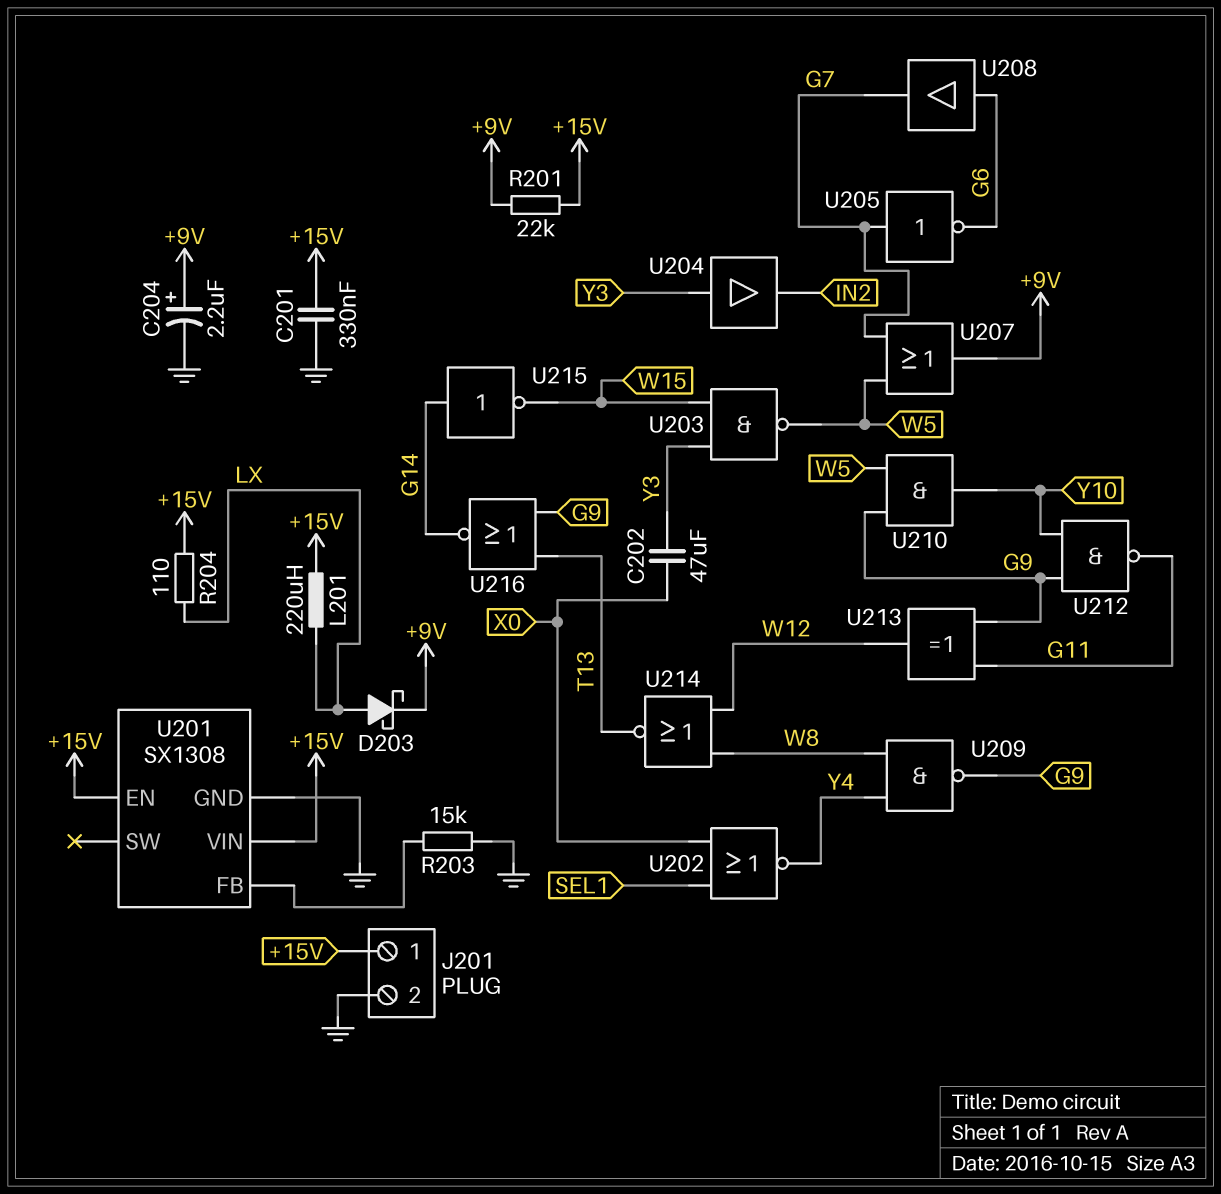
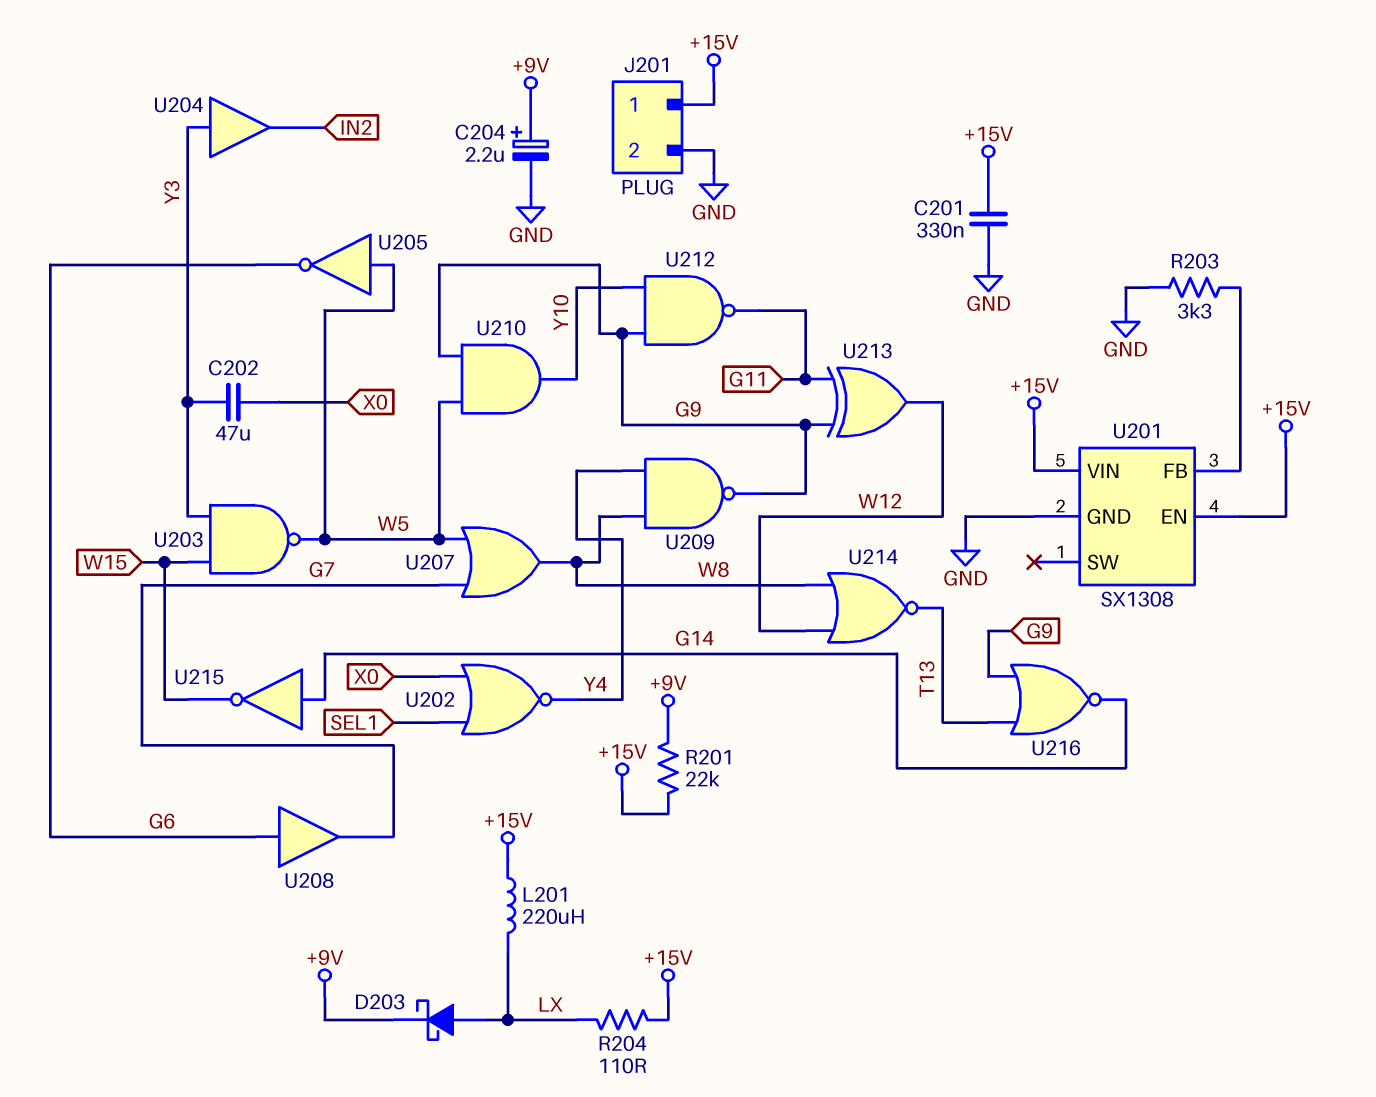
R203: 15k (GND, U201/FB) -> 3.3k (GND, U201/FB)
U205: NOT (in G7, out G6) -> NOT (in W5, out G6)
U207: OR (in G7, in W5, out +9V) -> OR (in G7, in W5, out W8)

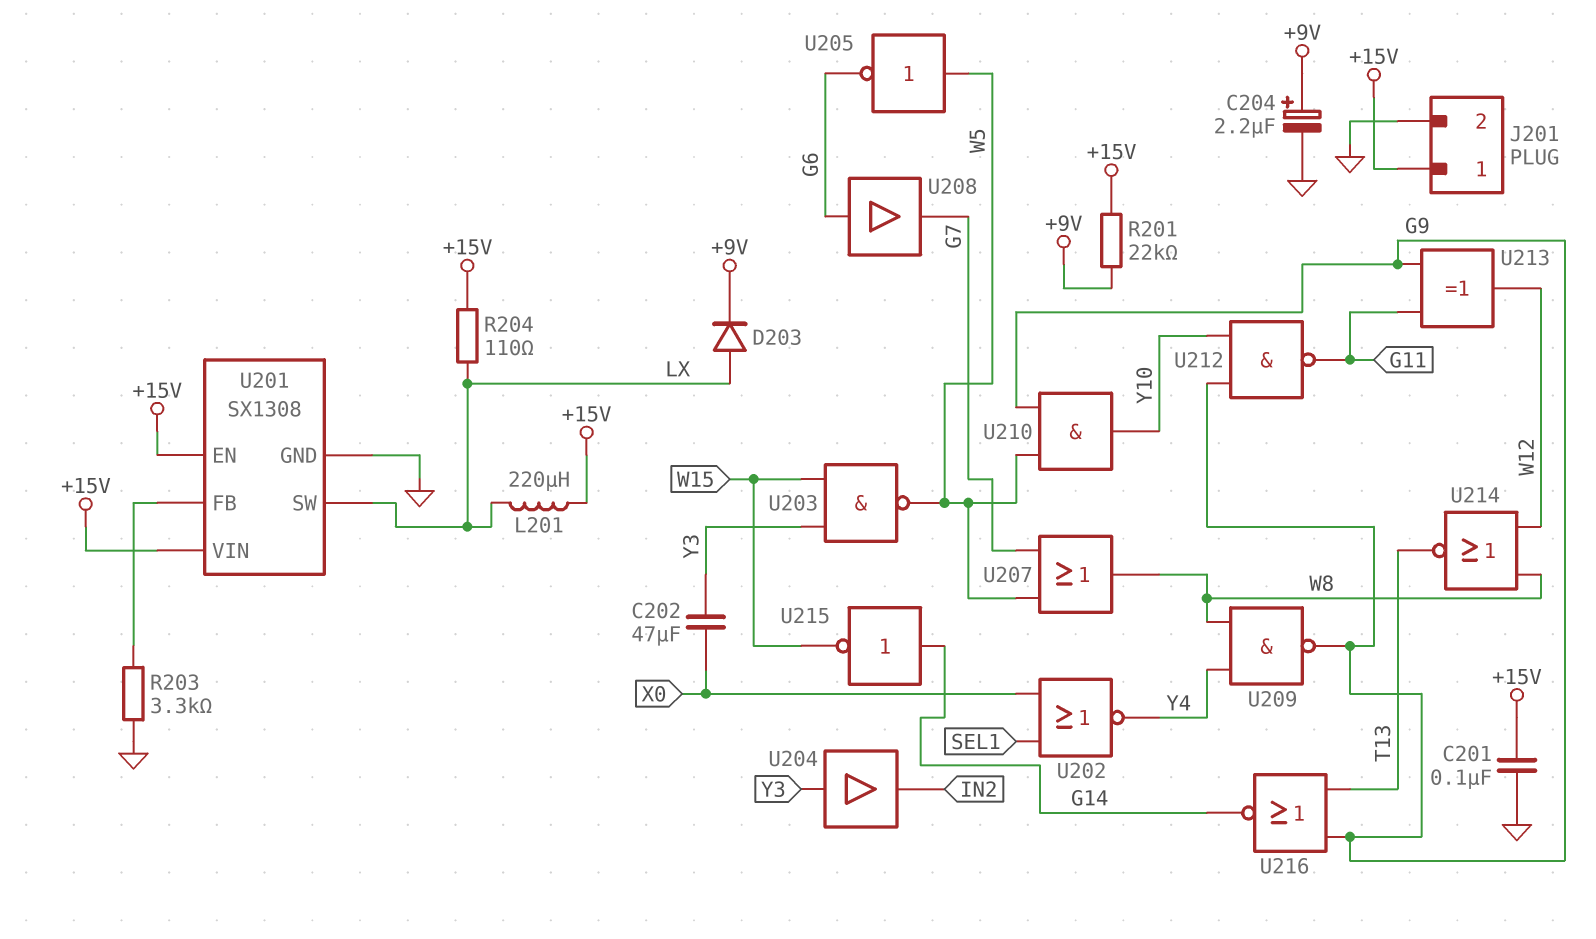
C201: 330nF (+15V, GND) -> 100nF (+15V, GND)
D203: schottky (A LX, K +9V) -> diode (A LX, K +9V)
U201 pin SW: none -> LX

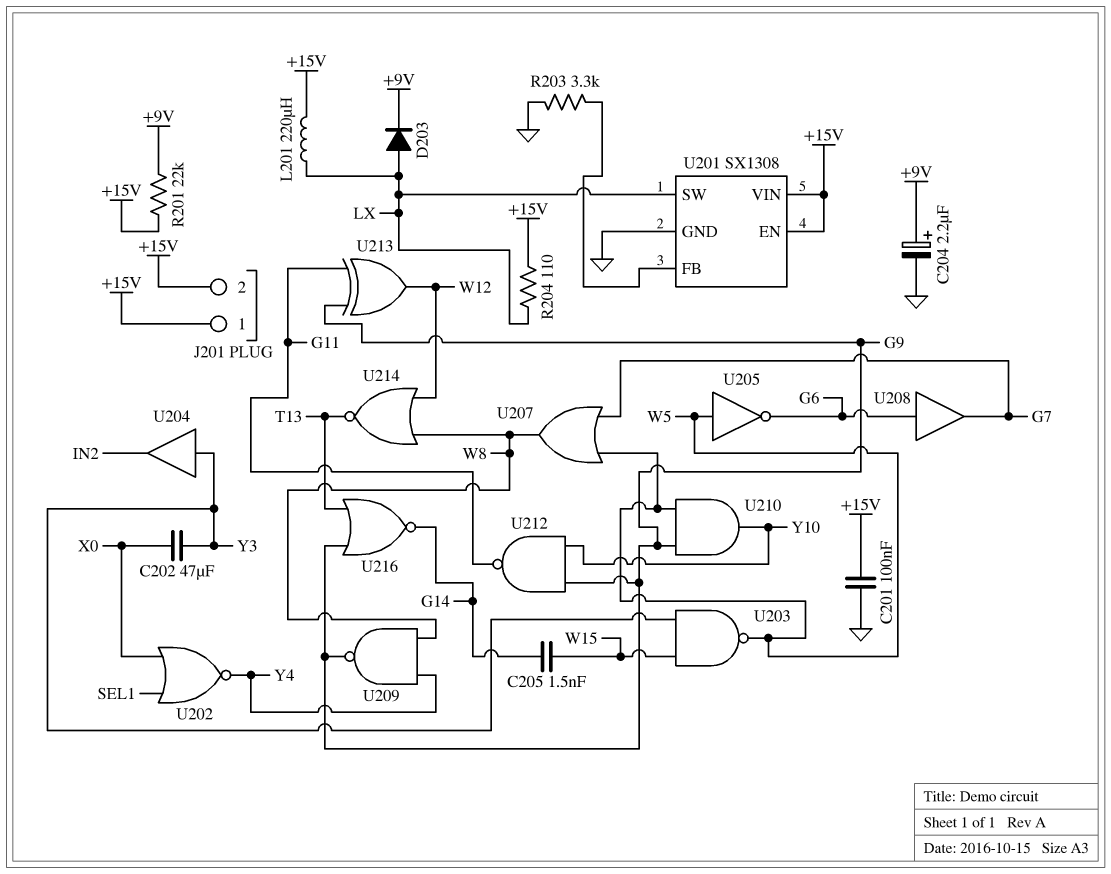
C205: none -> 1.5nF (G14, W15)
J201 pin 2: GND -> +15V
U215: NOT (in G14, out W15) -> none

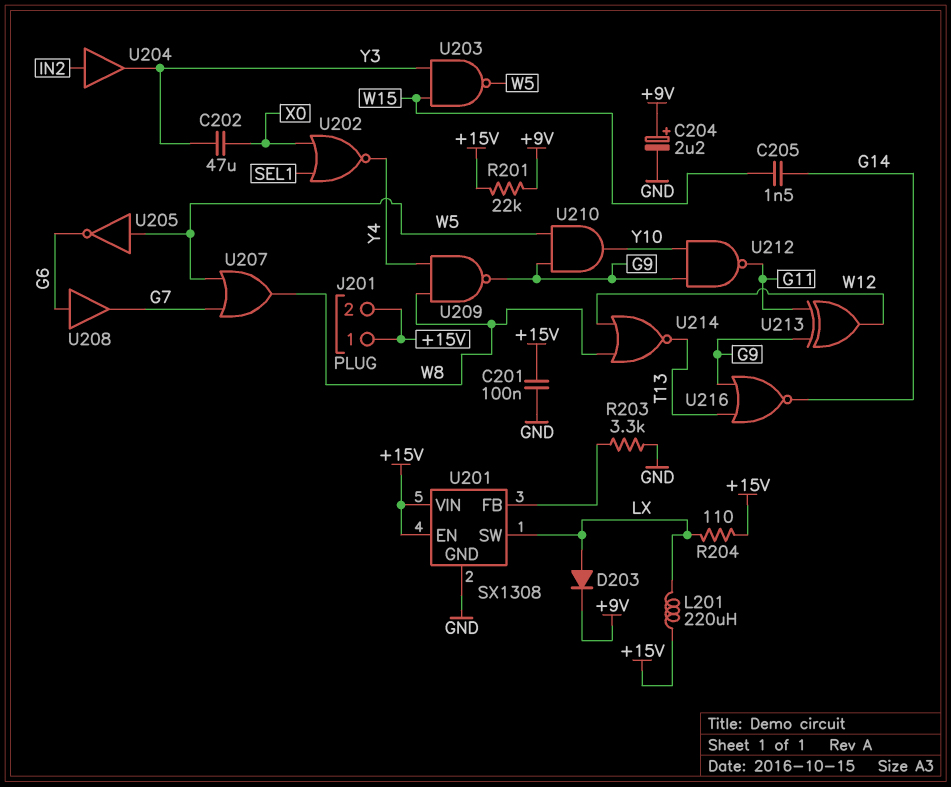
U204: buffer (in Y3, out IN2) -> buffer (in IN2, out Y3)

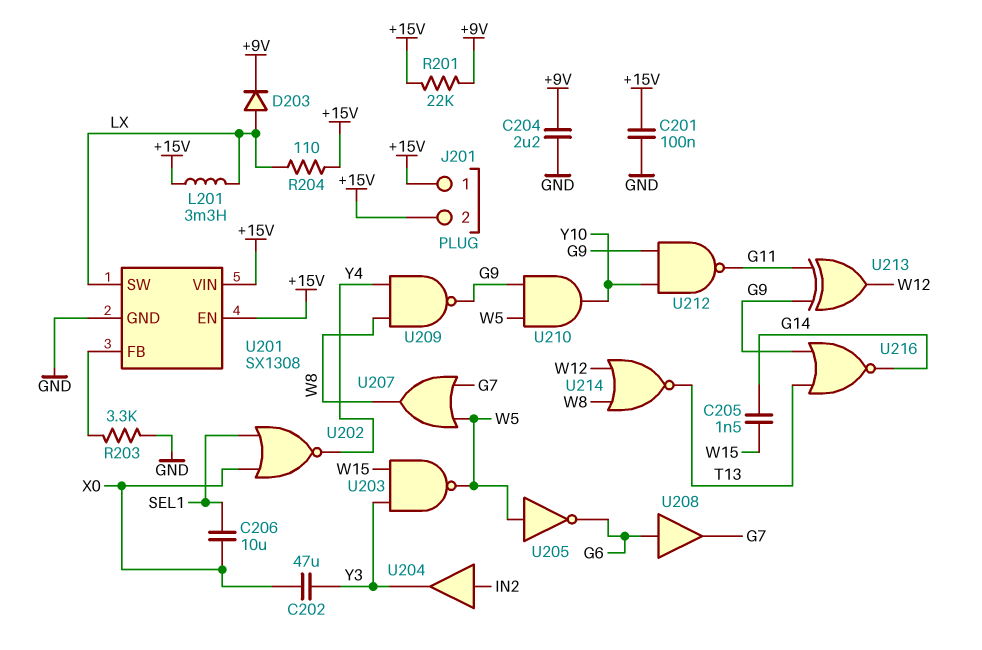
C204: 2.2uF (plus +9V, minus GND) -> 2.2uF (+9V, GND)
C206: none -> 10uF (SEL1, X0)
L201: 220uH (+15V, LX) -> 3.3mH (+15V, LX)

